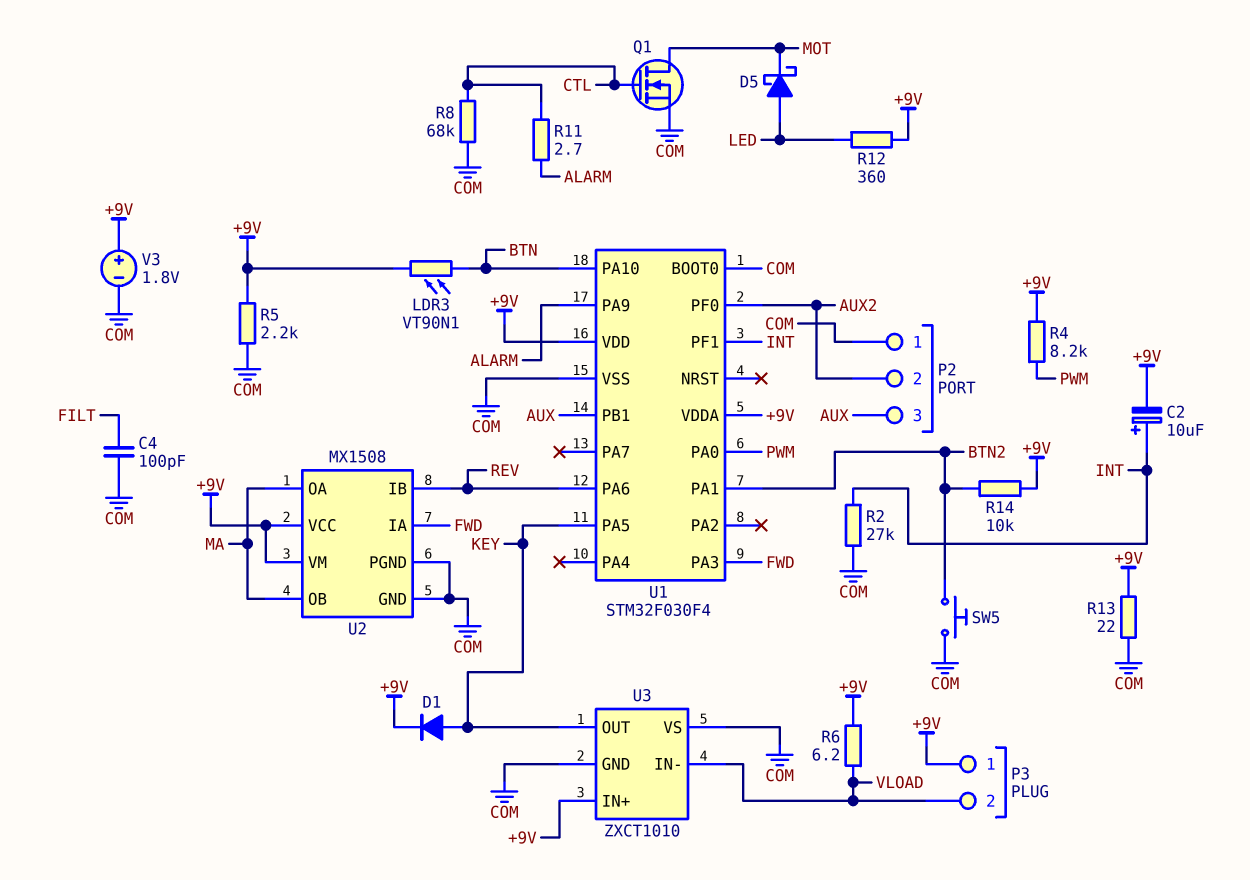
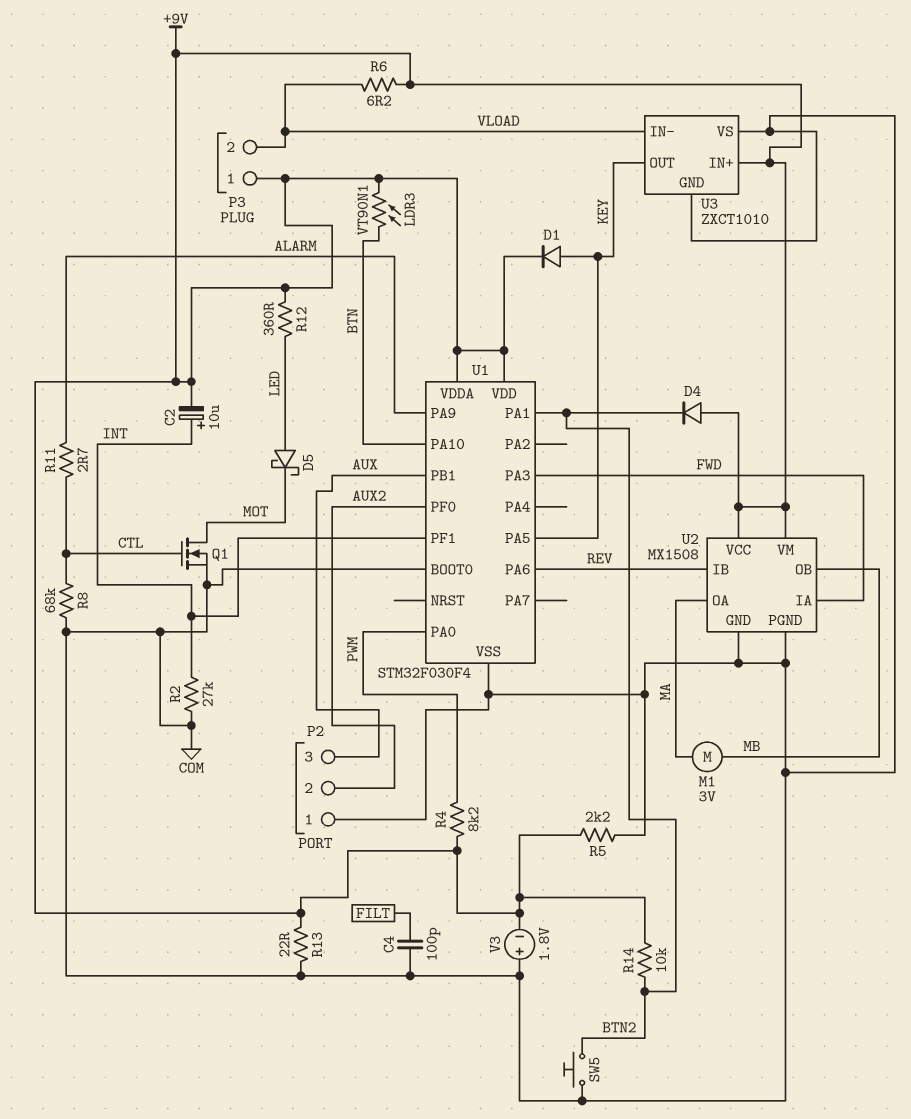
D4: none -> diode (A +9V, K BTN2)
M1: none -> motor 3V (MA, MB)
U2 pin OB: MA -> MB
V3: 1.8V (plus +9V, minus COM) -> 1.8V (plus COM, minus +9V)

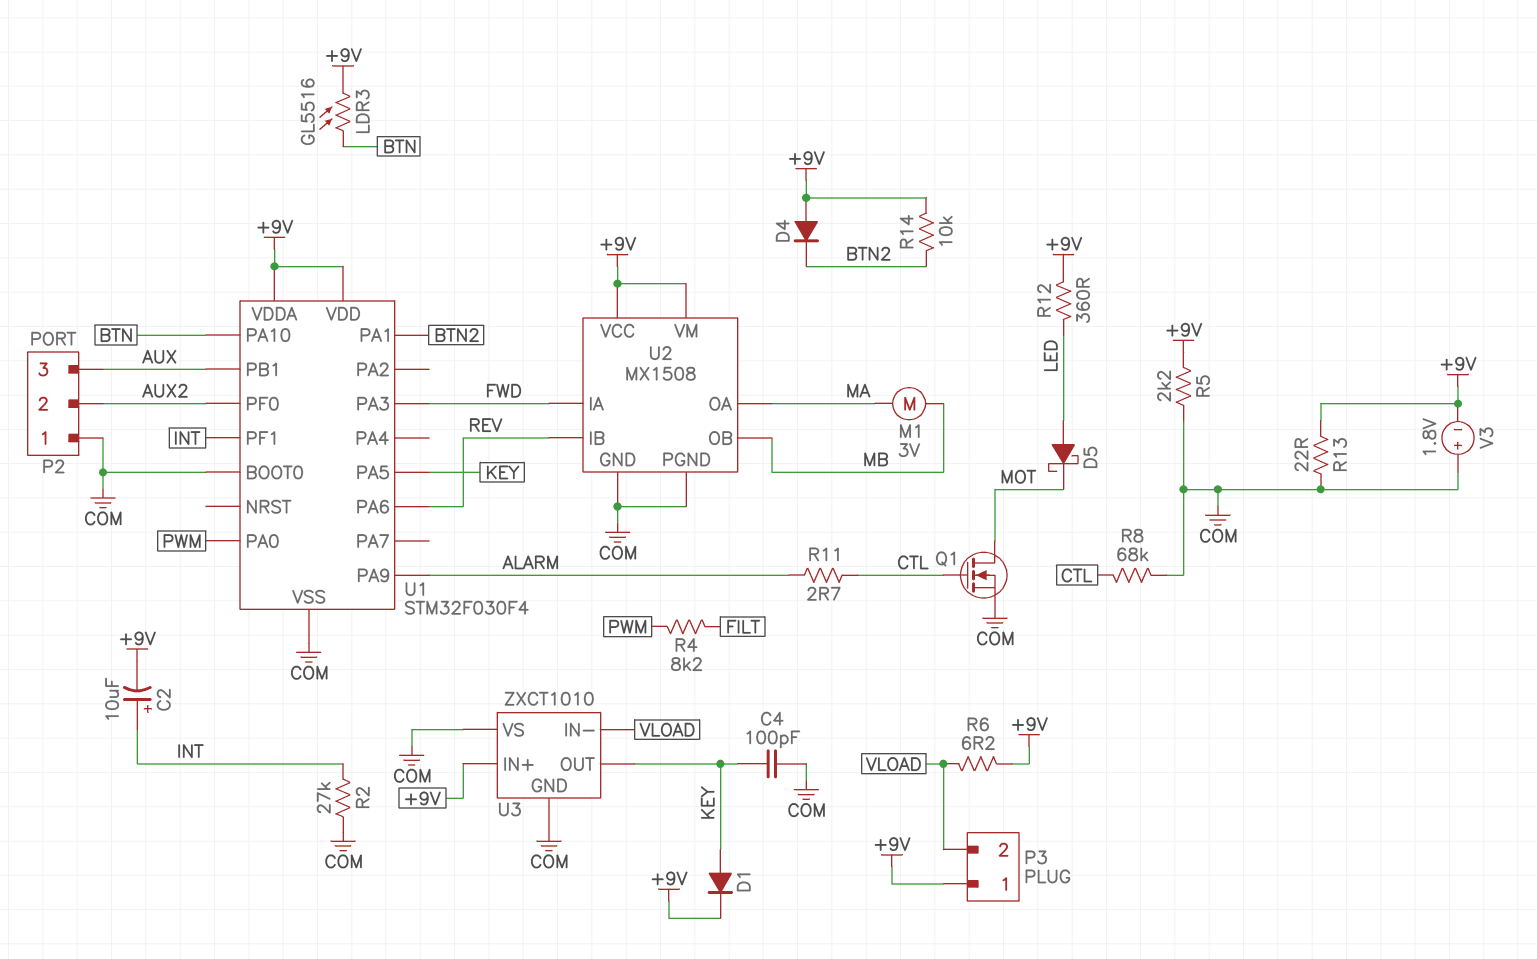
C4: 100pF (COM, FILT) -> 100pF (COM, KEY)
LDR3: VT90N1 (+9V, BTN) -> GL5516 (+9V, BTN)
R4: 8.2k (+9V, PWM) -> 8.2k (FILT, PWM)
SW5: button (BTN2, COM) -> none

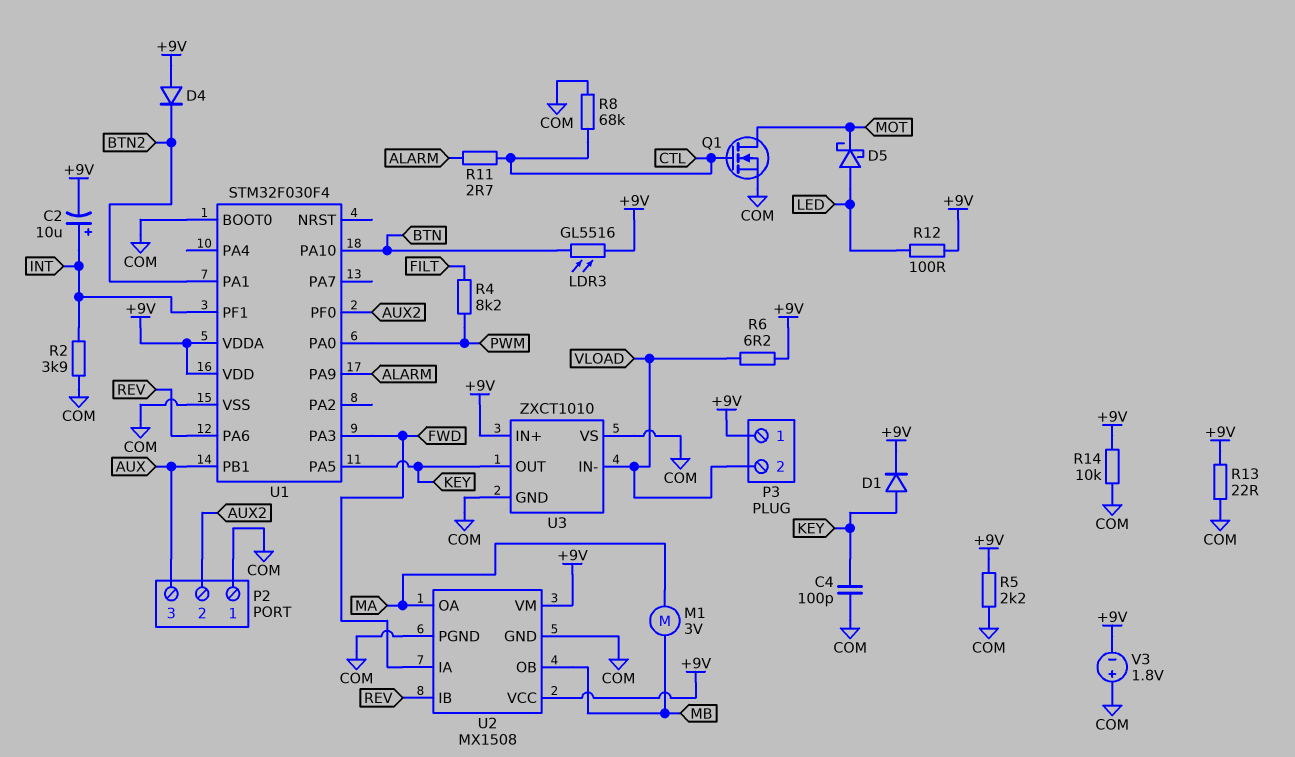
R2: 27k (COM, INT) -> 3.9k (COM, INT)
R12: 360 (+9V, LED) -> 100 (+9V, LED)
R14: 10k (+9V, BTN2) -> 10k (+9V, COM)

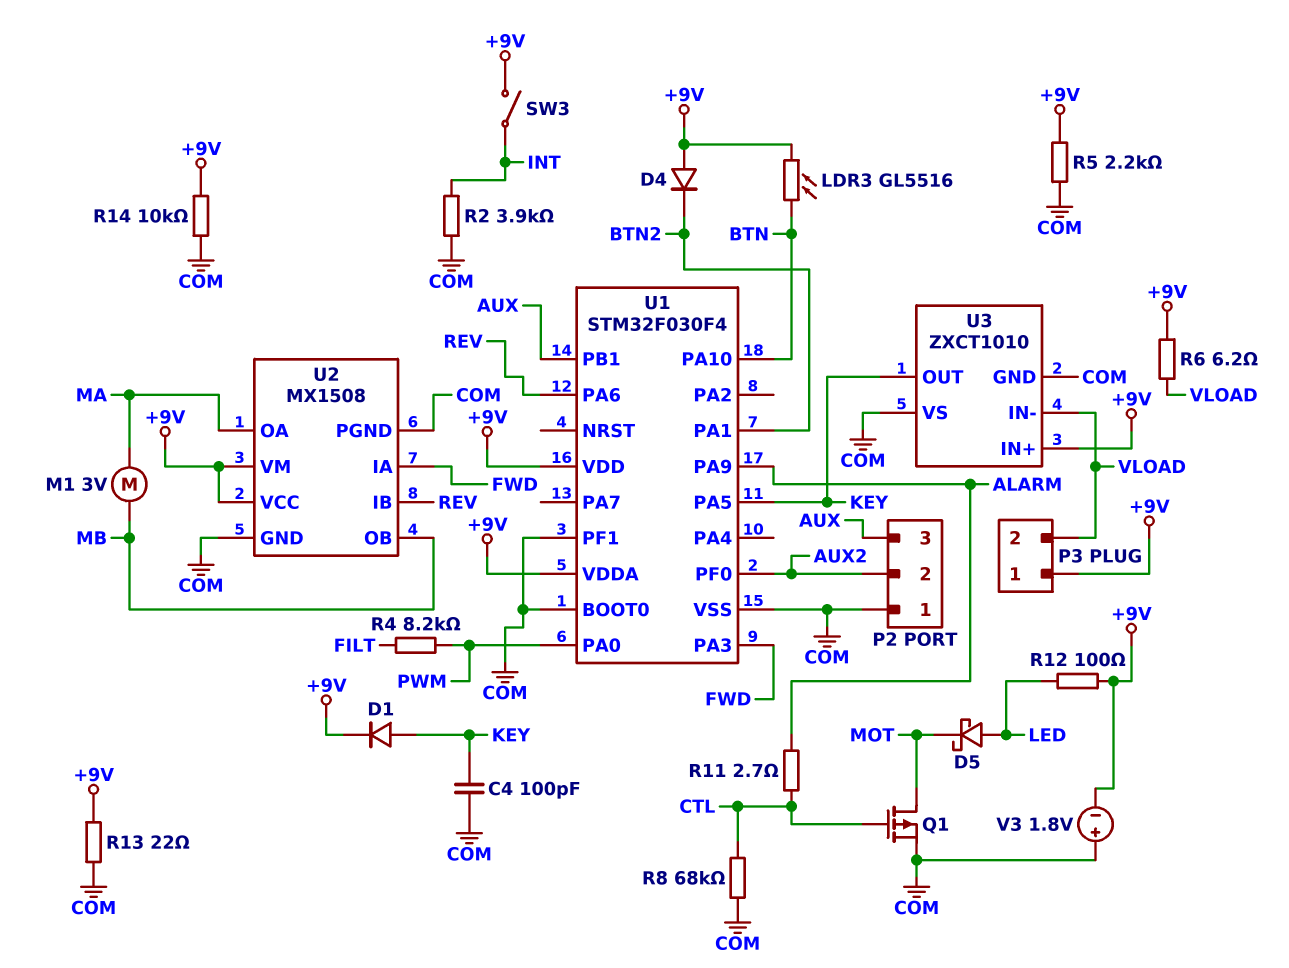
C2: 10uF (plus INT, minus +9V) -> none
Q1: NMOS (G CTL, D MOT, S COM) -> PMOS (G CTL, D MOT, S COM)
SW3: none -> switch (+9V, INT)
U1 pin PF1: INT -> COM

